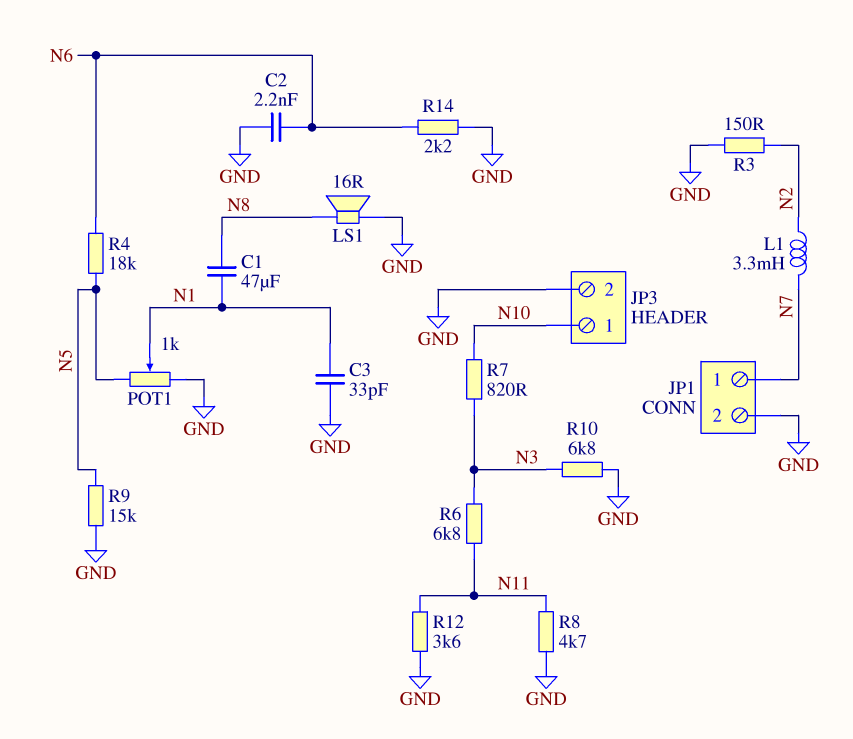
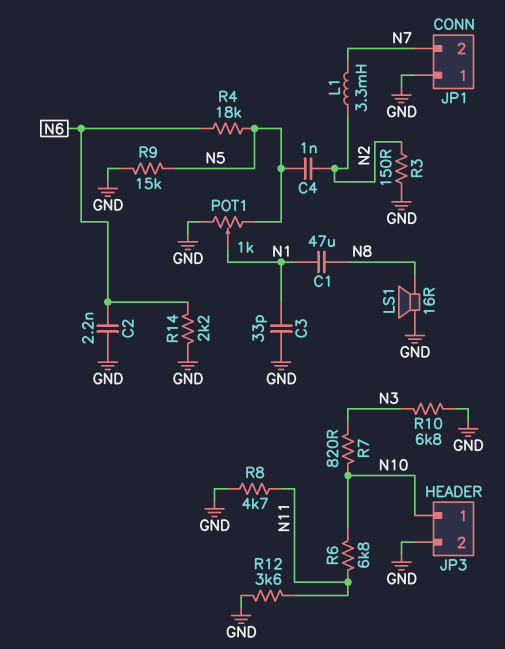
C4: none -> 1nF (N2, N5)
JP1 pin 1: N7 -> GND
JP1 pin 2: GND -> N7
R6: 6.8k (N3, N11) -> 6.8k (N10, N11)

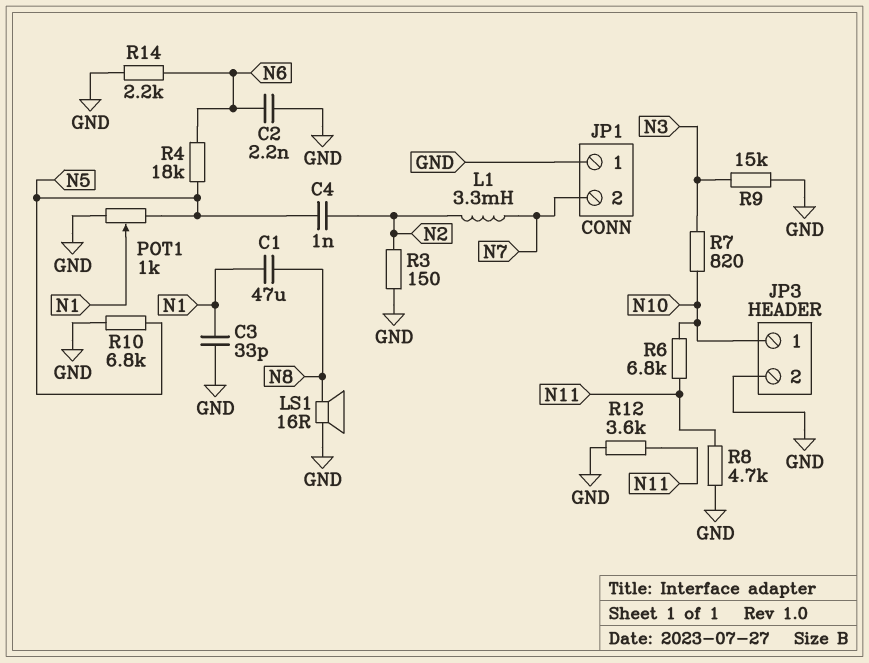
R9: 15k (GND, N5) -> 15k (GND, N3)
R10: 6.8k (GND, N3) -> 6.8k (GND, N5)

